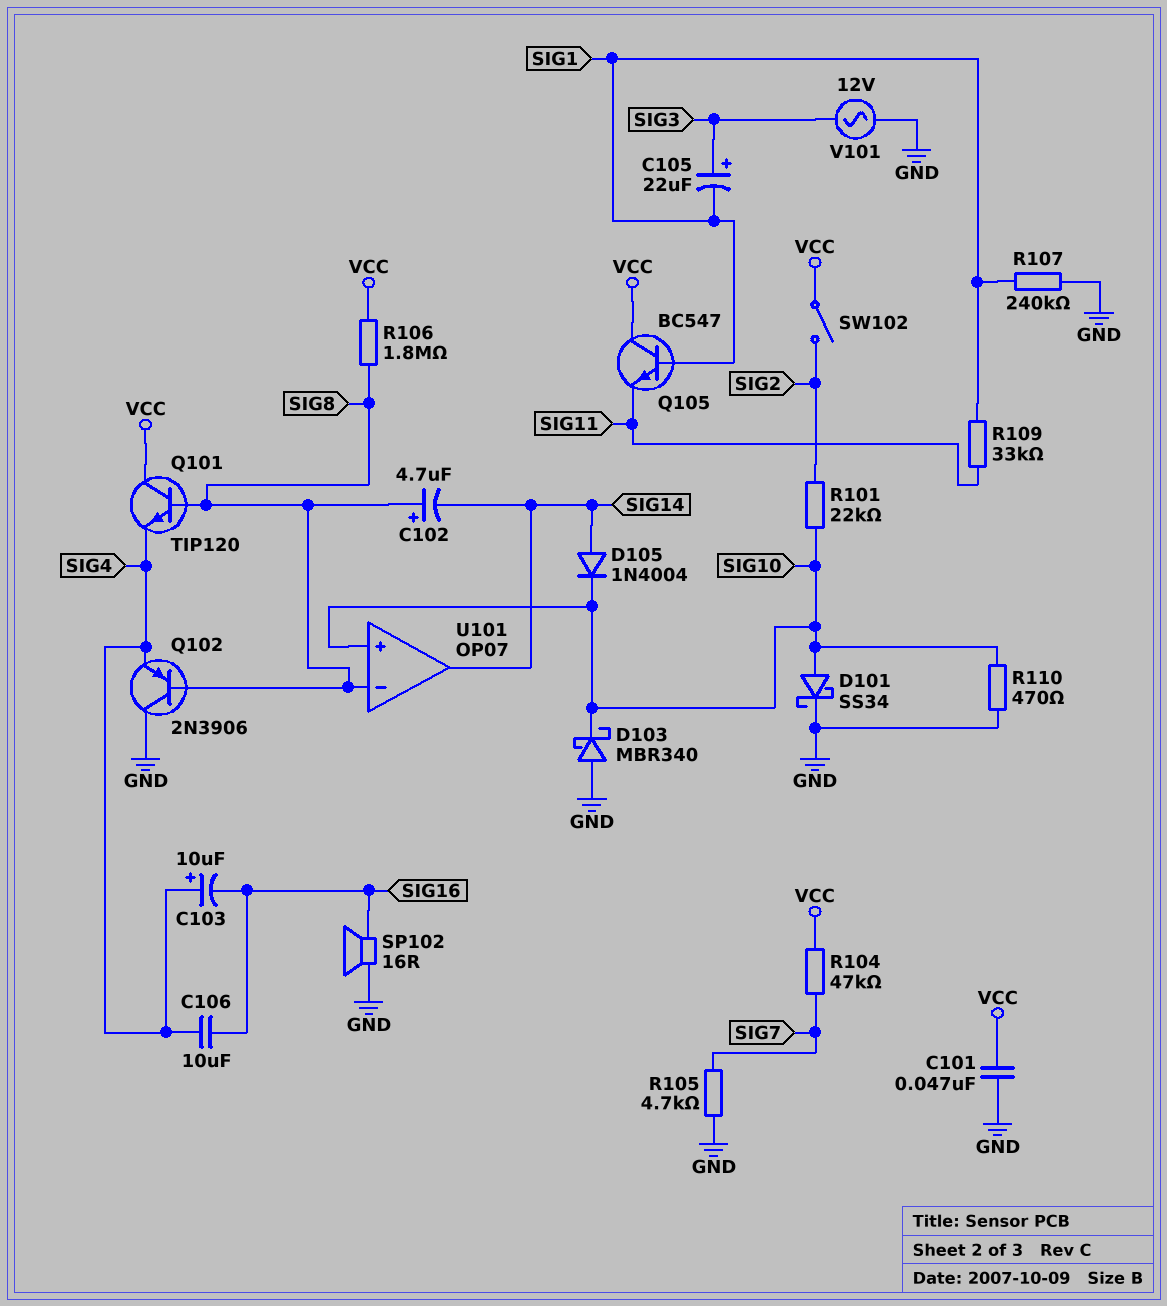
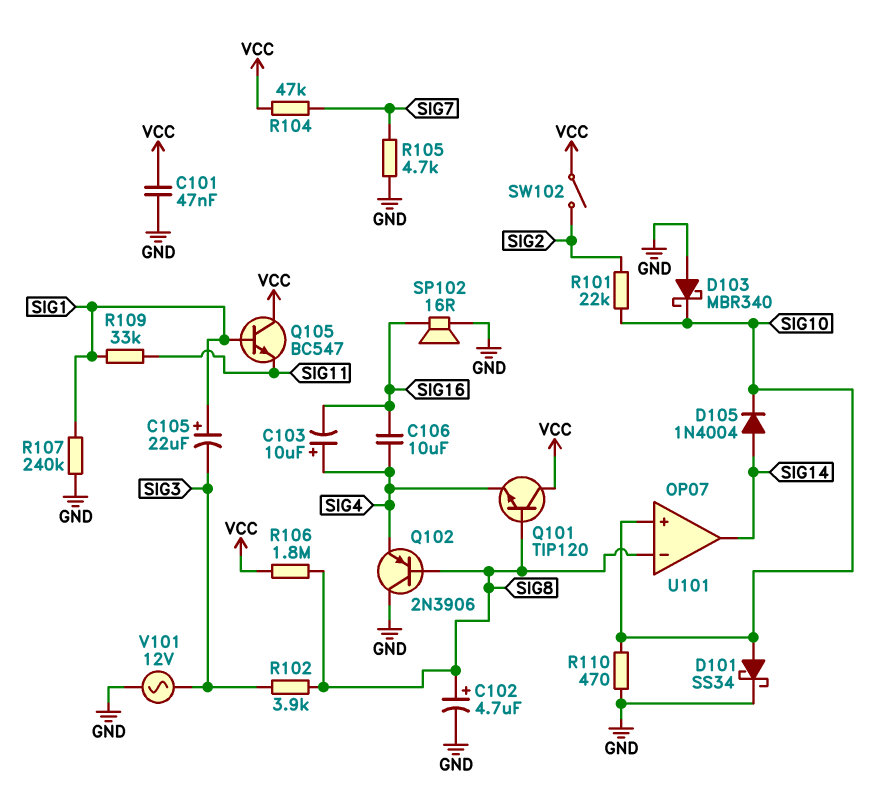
C102: 4.7uF (plus SIG8, minus SIG14) -> 4.7uF (plus SIG8, minus GND)
C105: 22uF (plus SIG3, minus SIG1) -> 22uF (plus SIG1, minus SIG3)
R102: none -> 3.9k (SIG3, SIG8)

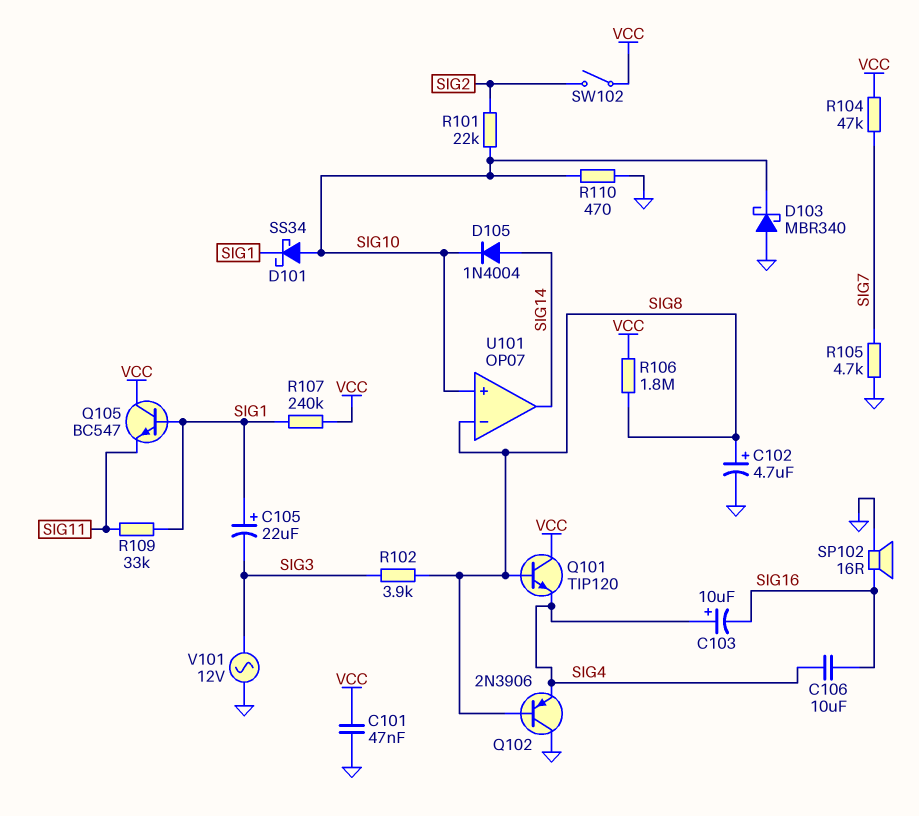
D101: schottky SS34 (A SIG10, K GND) -> schottky SS34 (A SIG10, K SIG1)
R107: 240k (GND, SIG1) -> 240k (SIG1, VCC)

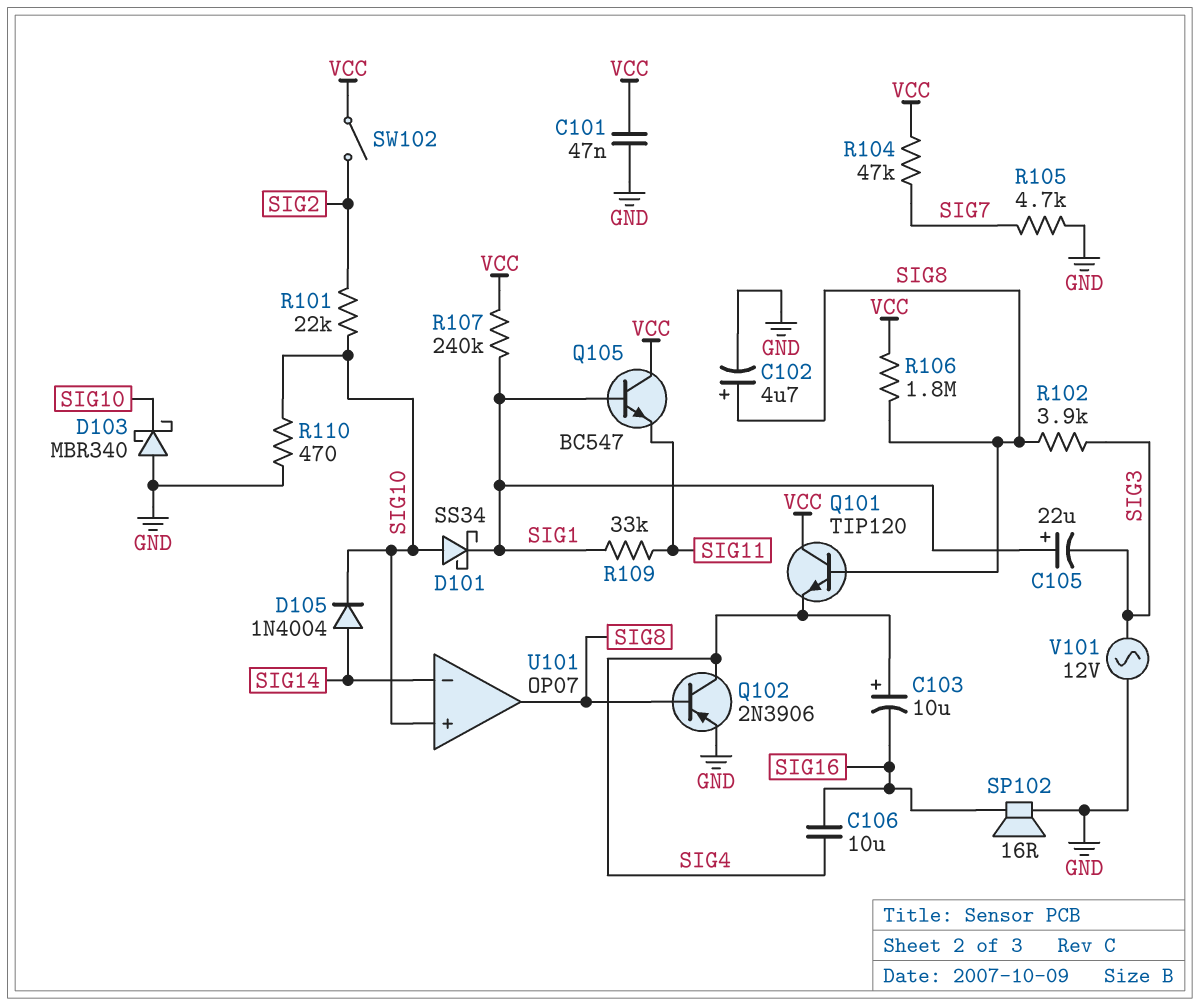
Q102: PNP 2N3906 (B SIG8, C GND, E SIG4) -> PNP 2N3906 (B SIG8, C SIG4, E GND)
U101 pin in-: SIG8 -> SIG14
U101 pin out: SIG14 -> SIG8

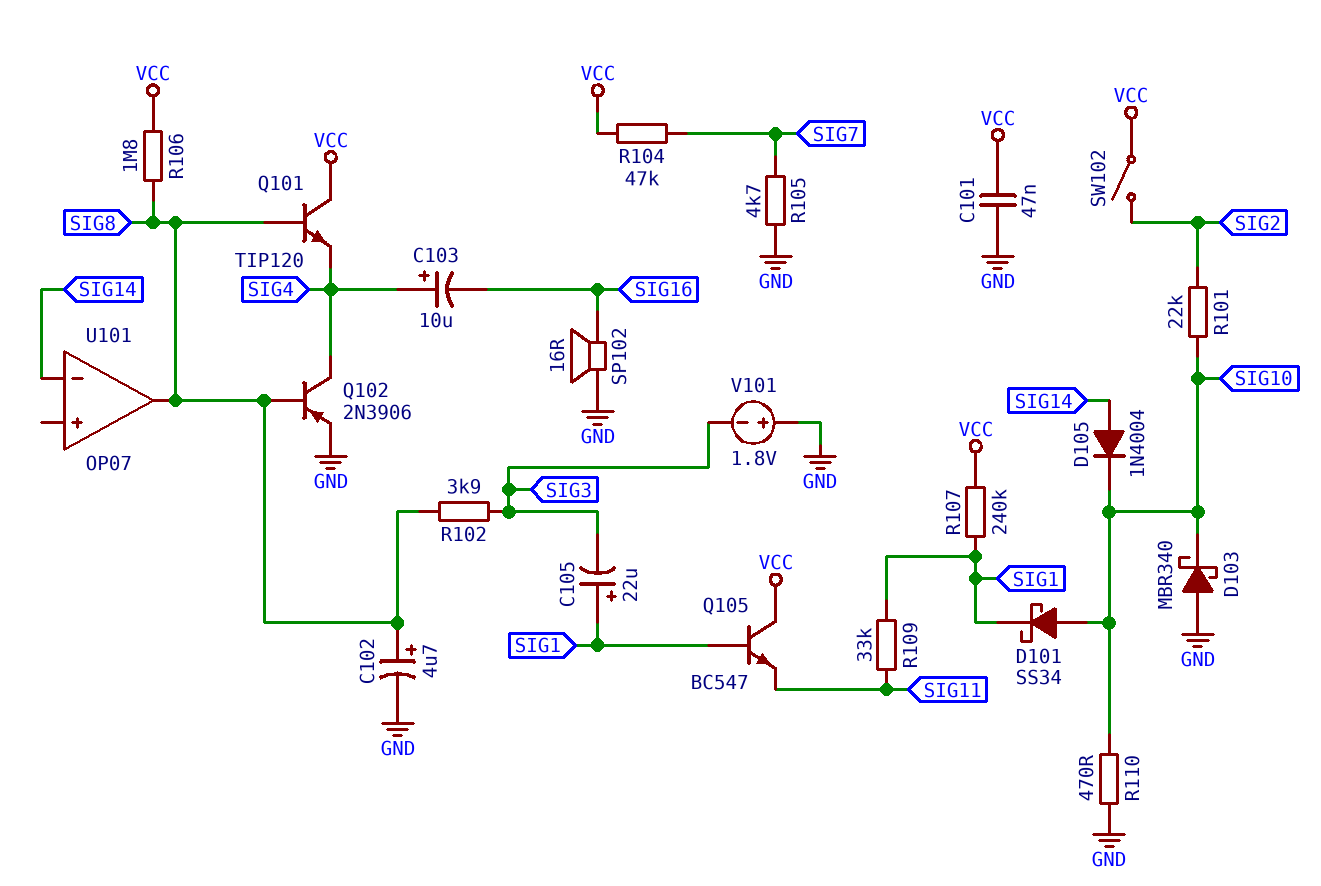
C106: 10uF (SIG4, SIG16) -> none
U101 pin in+: SIG10 -> none
V101: AC 12V (GND, SIG3) -> 1.8V (plus GND, minus SIG3)

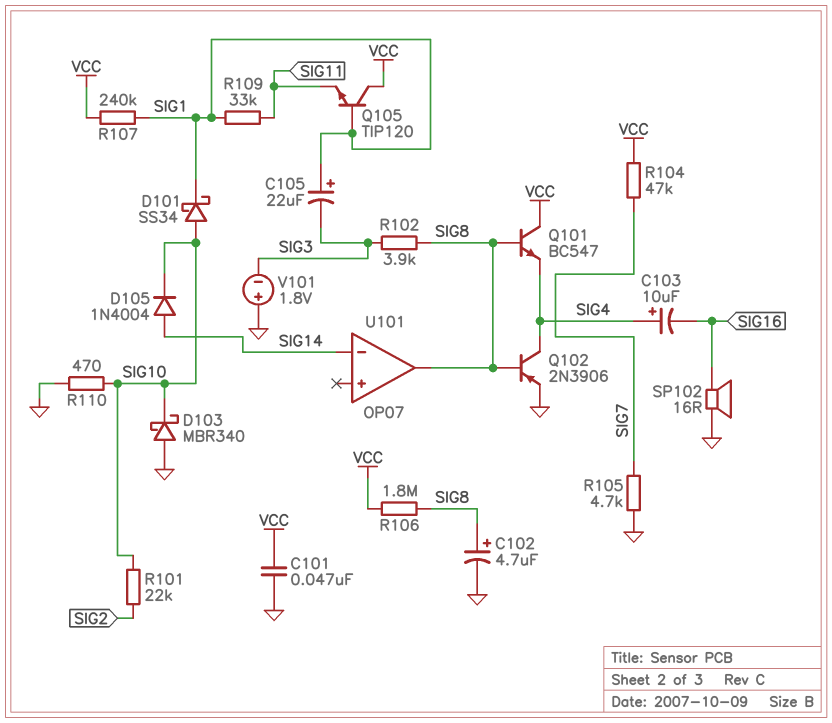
Q101: NPN TIP120 (B SIG8, C VCC, E SIG4) -> NPN BC547 (B SIG8, C VCC, E SIG4)
Q105: NPN BC547 (B SIG1, C VCC, E SIG11) -> NPN TIP120 (B SIG1, C VCC, E SIG11)
SW102: switch (SIG2, VCC) -> none

